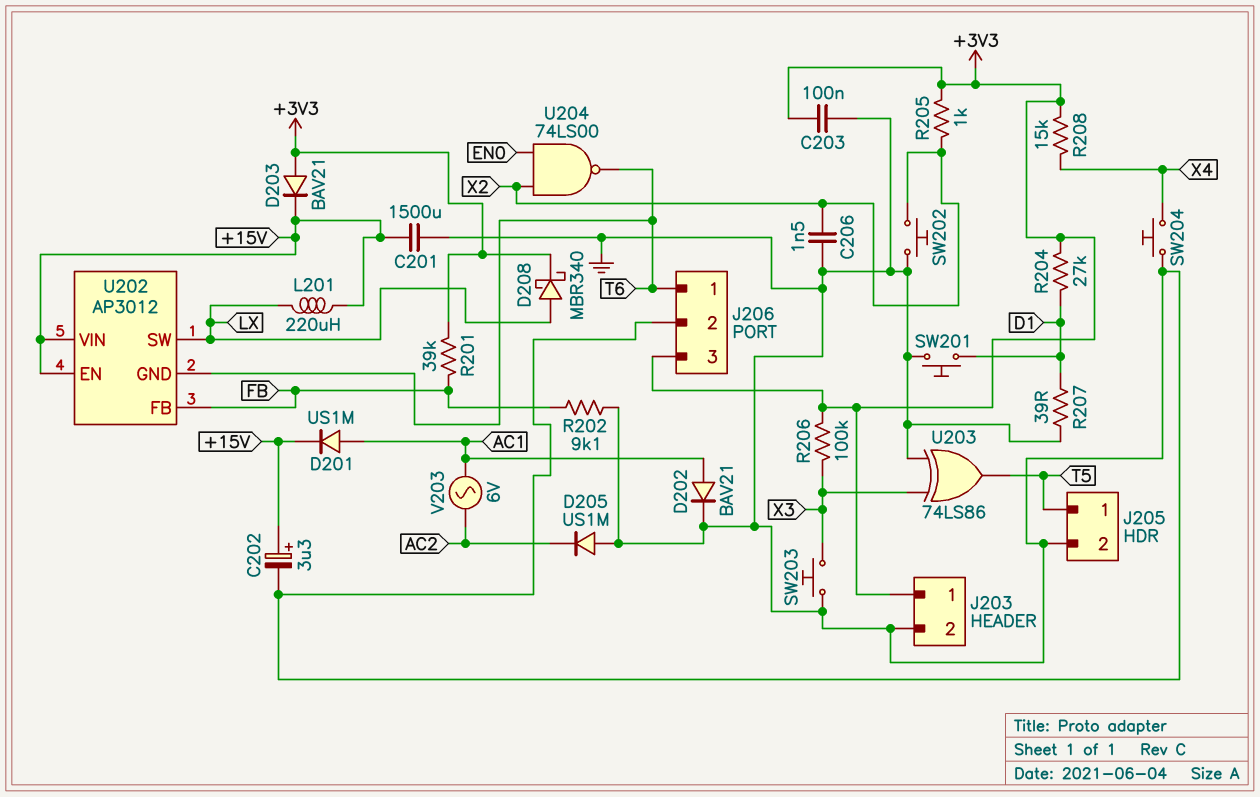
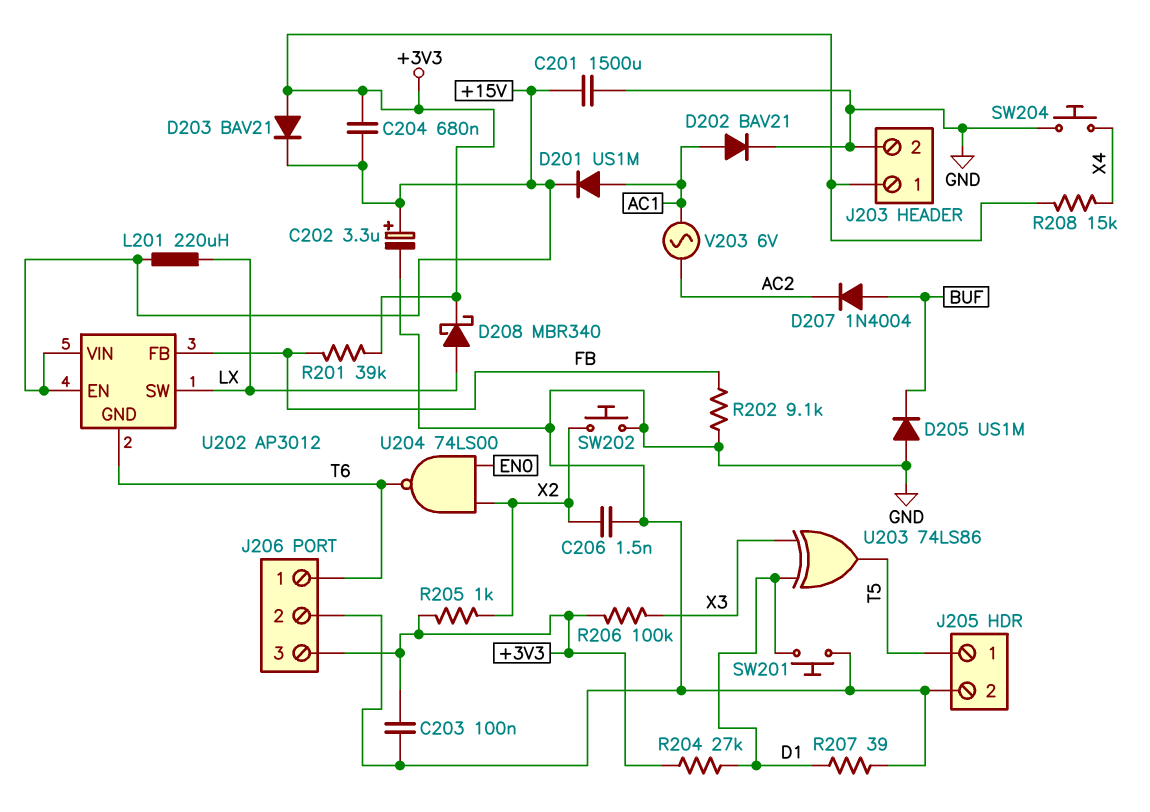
C204: none -> 680nF (+3V3, +15V)
D205: diode US1M (A GND, K AC2) -> diode US1M (A GND, K BUF)
D207: none -> diode 1N4004 (A BUF, K AC2)
SW203: button (GND, X3) -> none
U203: XOR 74LS86 (in GND, in X3, out T5) -> XOR 74LS86 (in D1, in X3, out T5)

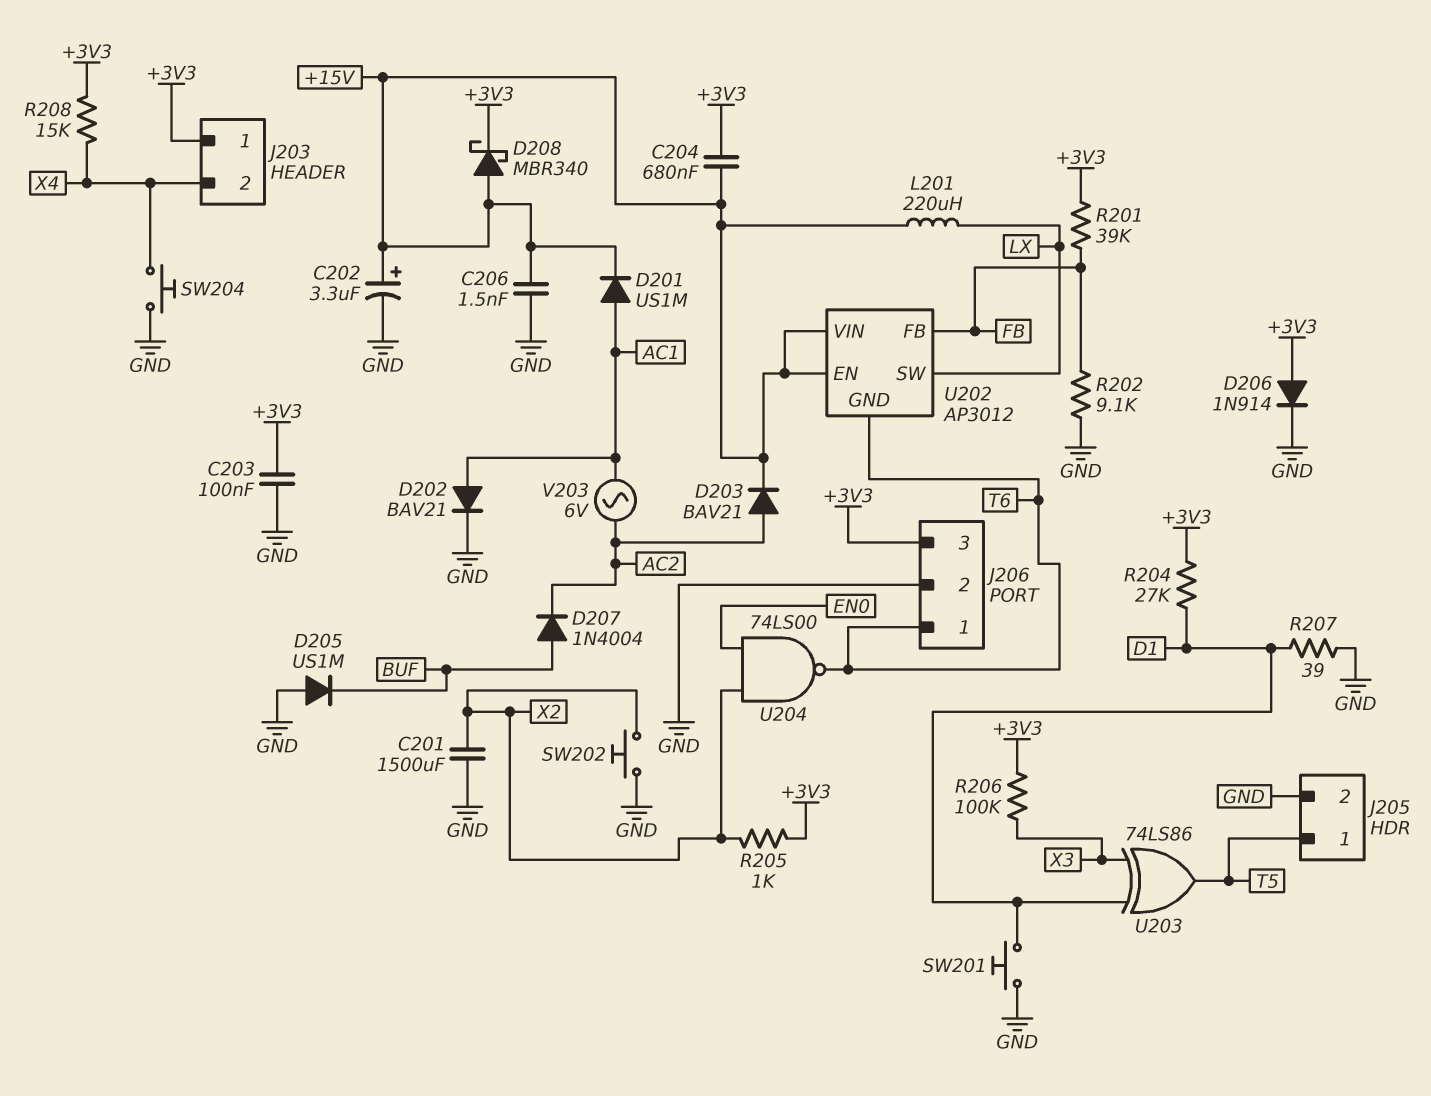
C201: 1500uF (+15V, GND) -> 1500uF (GND, X2)
C206: 1.5nF (GND, X2) -> 1.5nF (+15V, GND)
D203: diode BAV21 (A +3V3, K +15V) -> diode BAV21 (A AC2, K +15V)
D206: none -> diode 1N914 (A +3V3, K GND)
D208: schottky MBR340 (A LX, K +3V3) -> schottky MBR340 (A +15V, K +3V3)
J203 pin 2: GND -> X4

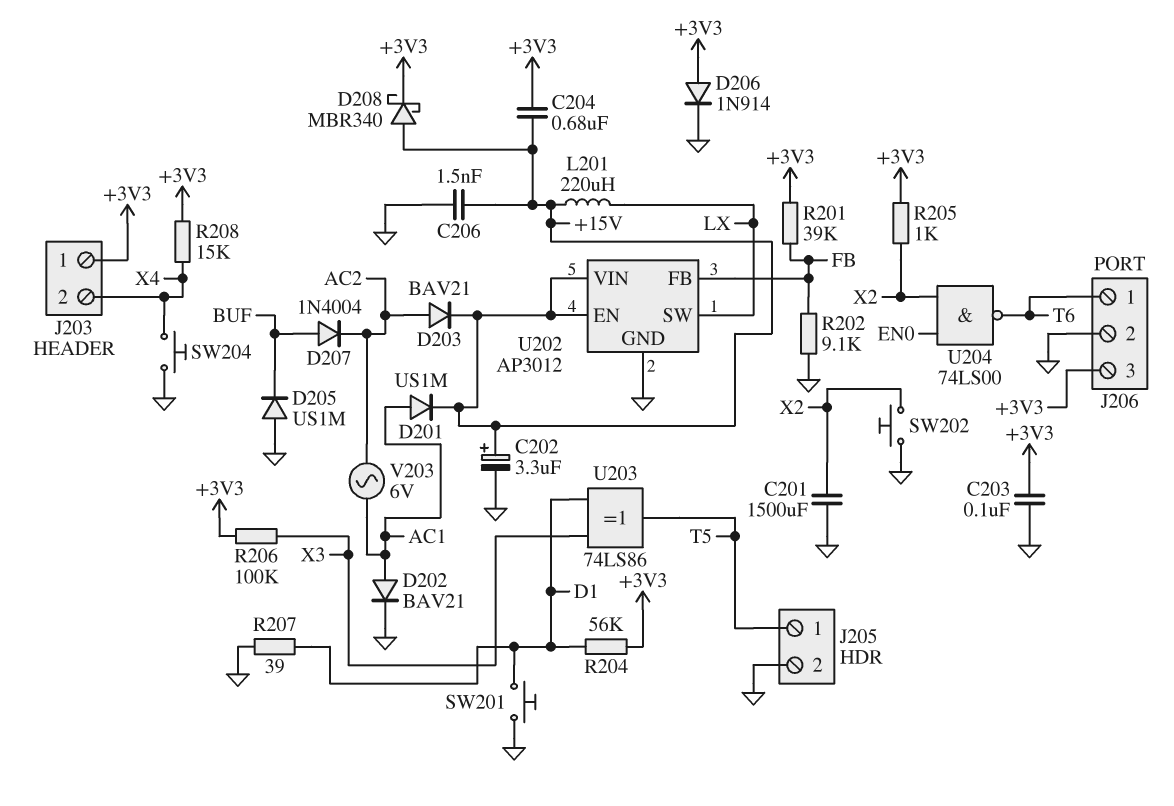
R204: 27k (+3V3, D1) -> 56k (+3V3, D1)
U202 pin GND: T6 -> GND

